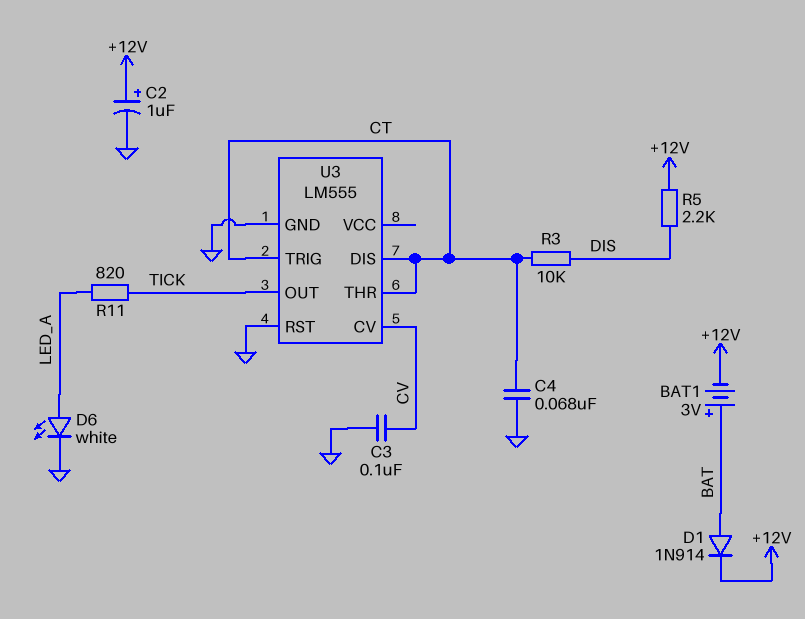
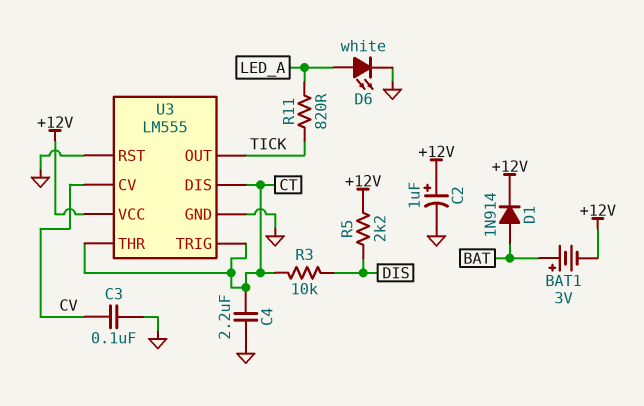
C4: 68nF (CT, GND) -> 2.2uF (CT, GND)
U3 pin VCC: none -> +12V

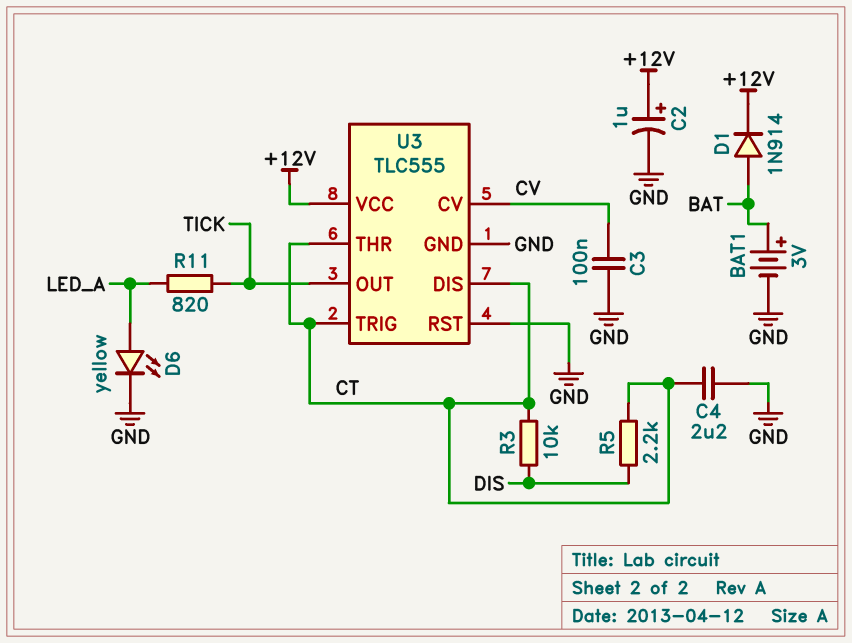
BAT1: 3V (plus BAT, minus +12V) -> 3V (plus BAT, minus GND)
D6: LED white (A LED_A, K GND) -> LED yellow (A LED_A, K GND)
R5: 2.2k (+12V, DIS) -> 2.2k (CT, DIS)
U3: LM555 -> TLC555

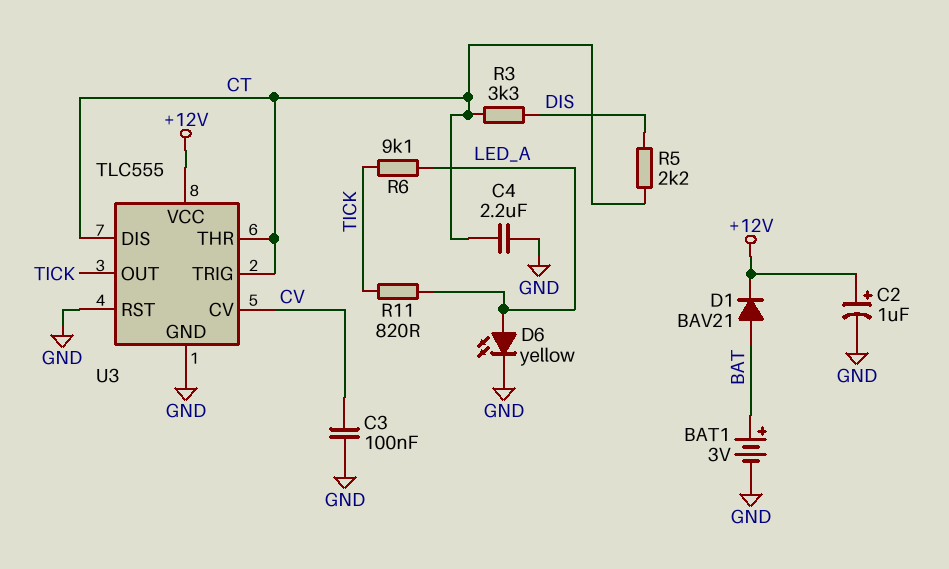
D1: diode 1N914 (A BAT, K +12V) -> diode BAV21 (A BAT, K +12V)
R3: 10k (CT, DIS) -> 3.3k (CT, DIS)
R6: none -> 9.1k (LED_A, TICK)

